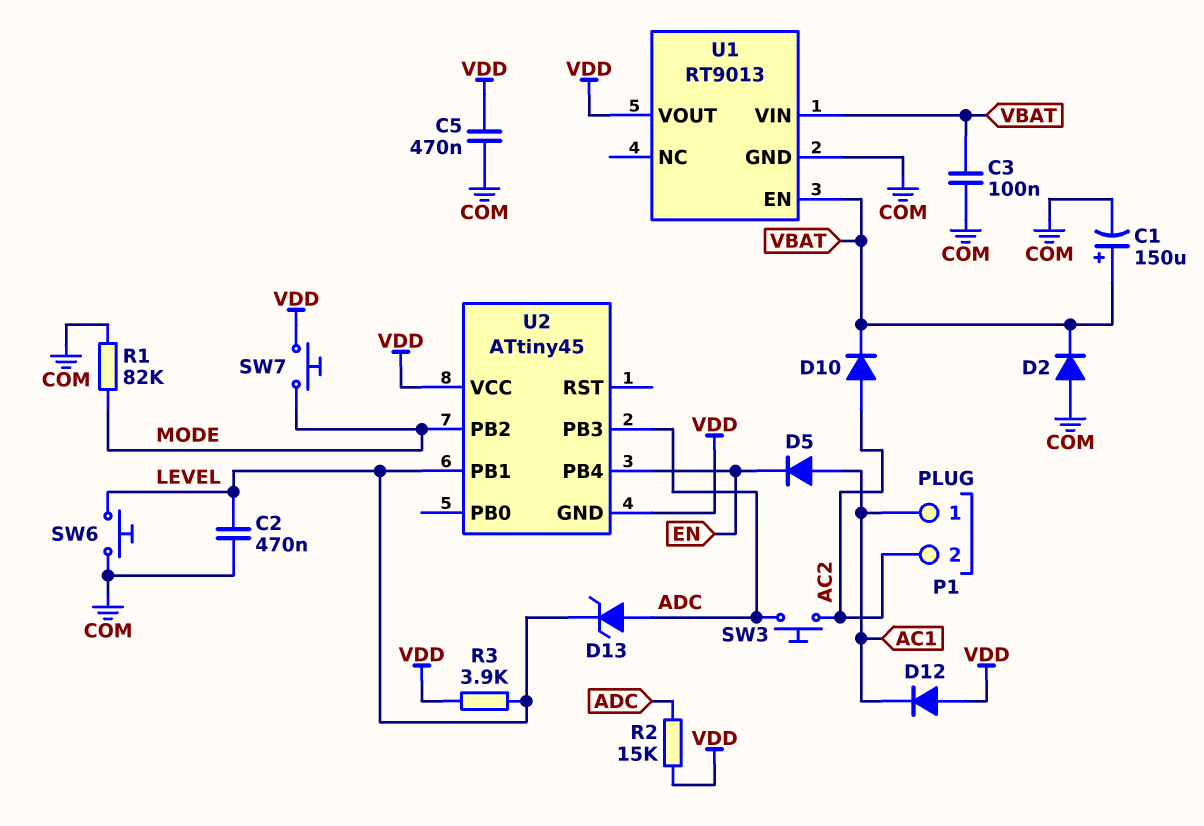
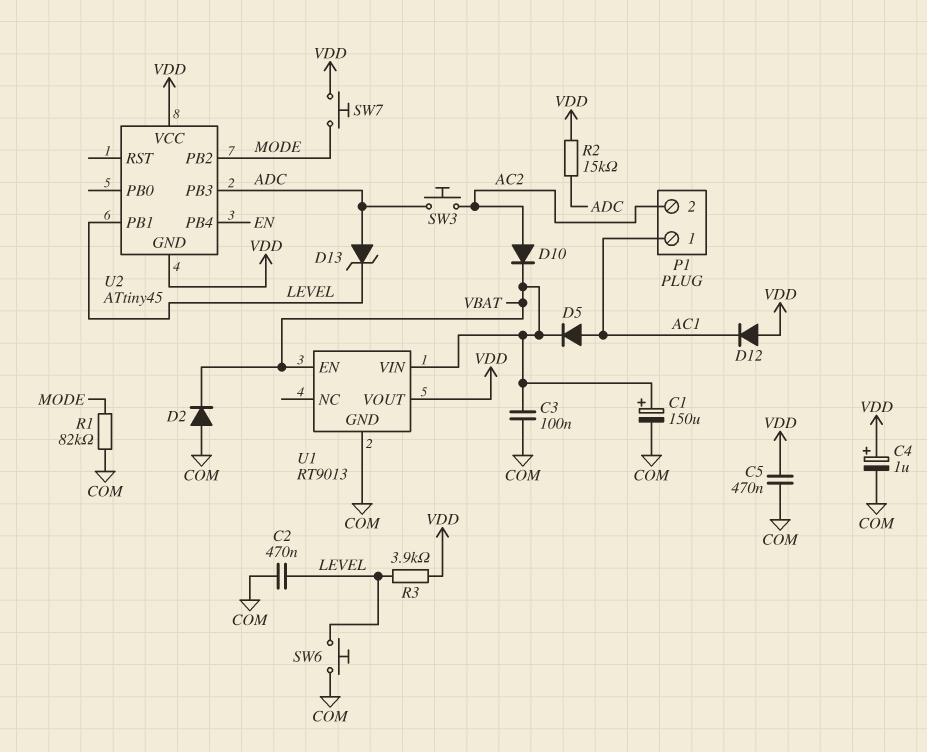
C4: none -> 1uF (plus VDD, minus COM)
D5: diode (A AC1, K EN) -> diode (A AC1, K VBAT)

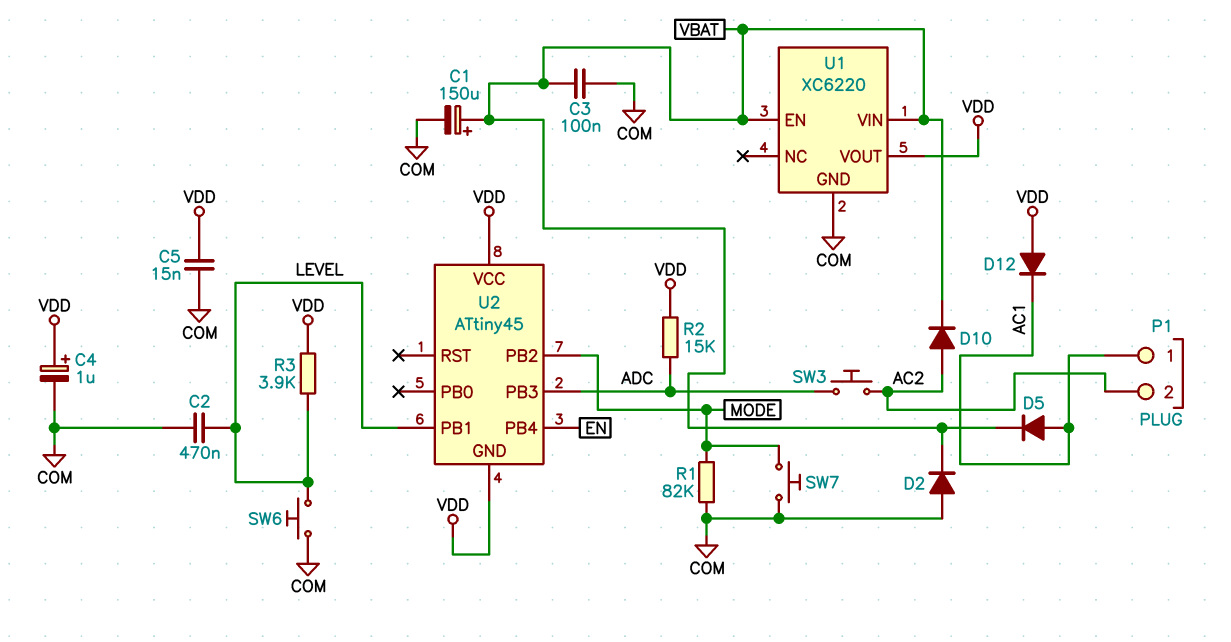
C5: 470nF (COM, VDD) -> 15nF (COM, VDD)
D13: zener (A ADC, K LEVEL) -> none
SW7: button (MODE, VDD) -> button (COM, MODE)
U1: RT9013 -> XC6220

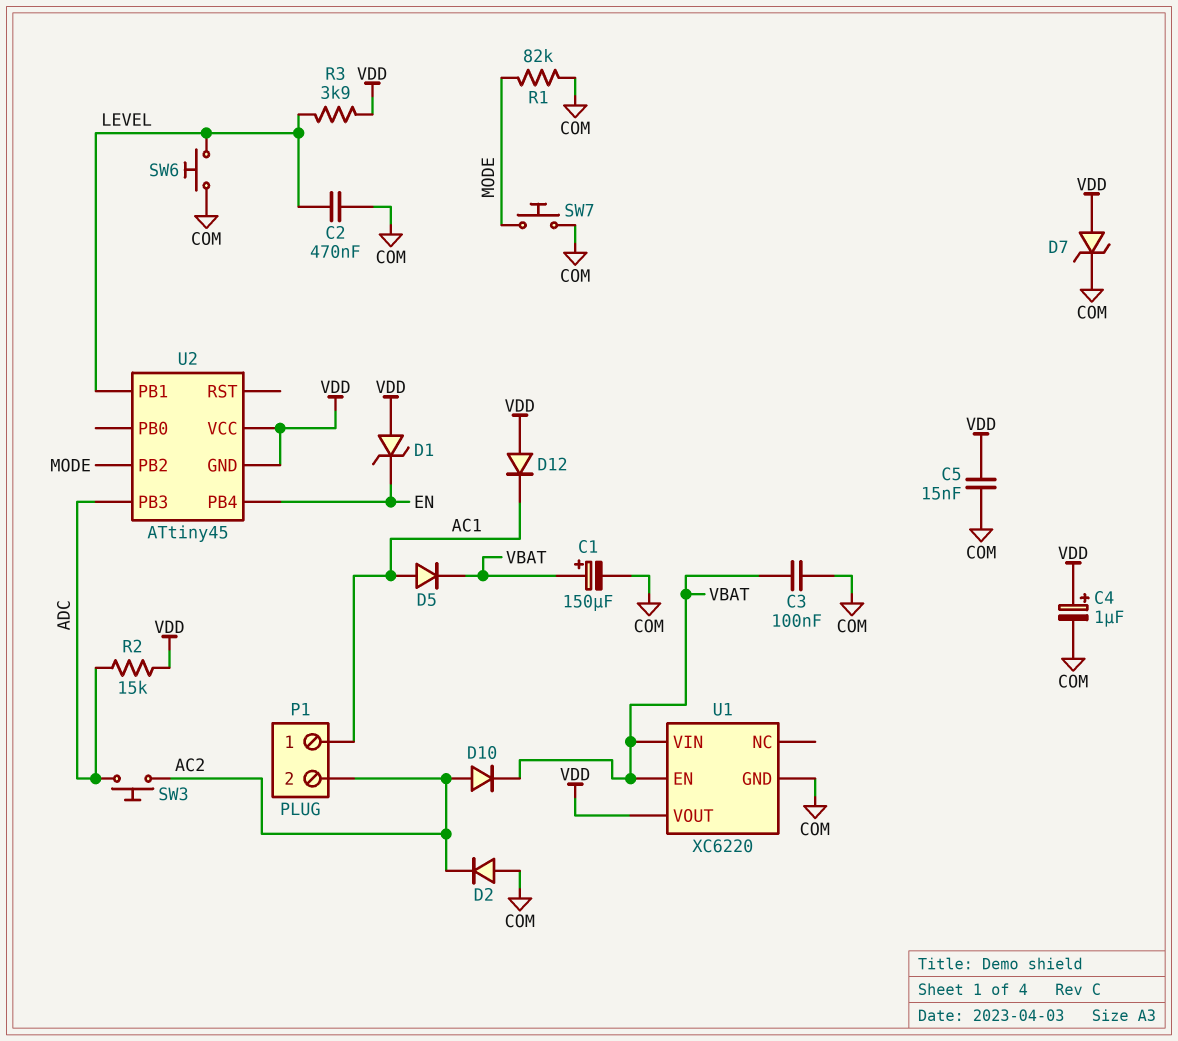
D1: none -> zener (A VDD, K EN)
D2: diode (A COM, K VBAT) -> diode (A COM, K AC2)
D7: none -> zener (A VDD, K COM)

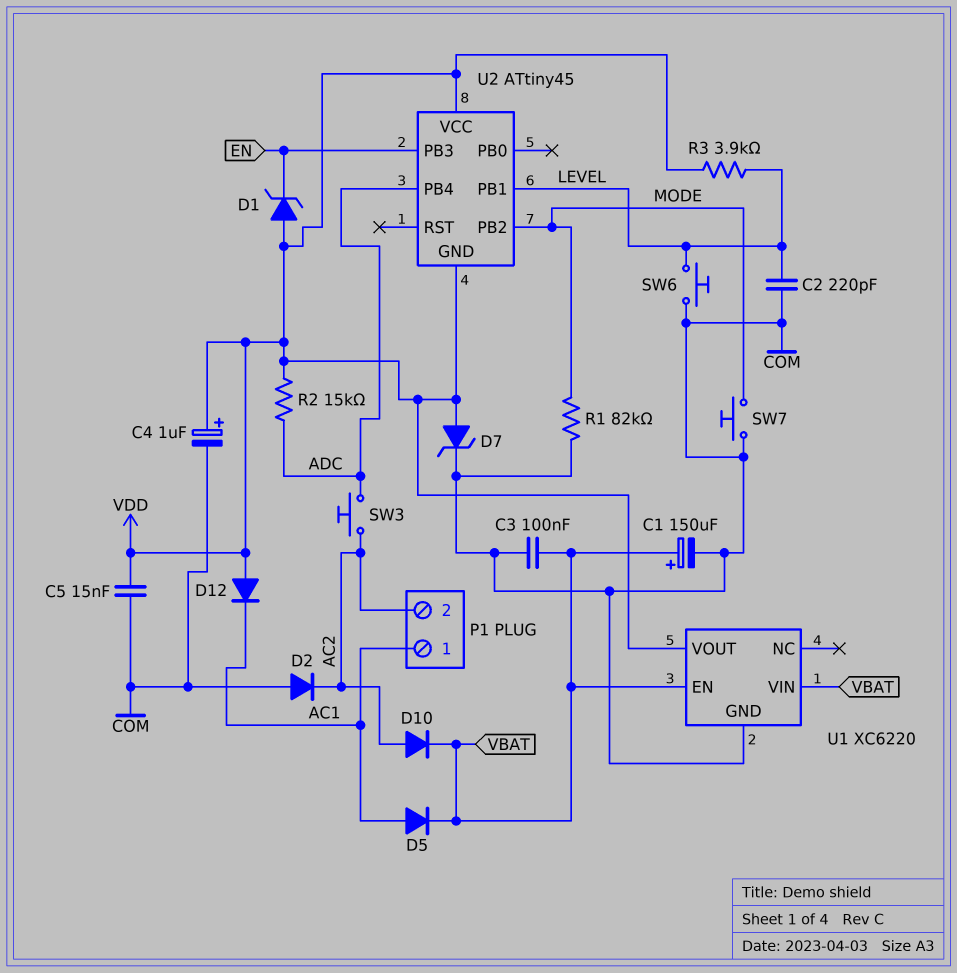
C2: 470nF (COM, LEVEL) -> 220pF (COM, LEVEL)
U2 pin PB3: ADC -> EN
U2 pin PB4: EN -> ADC

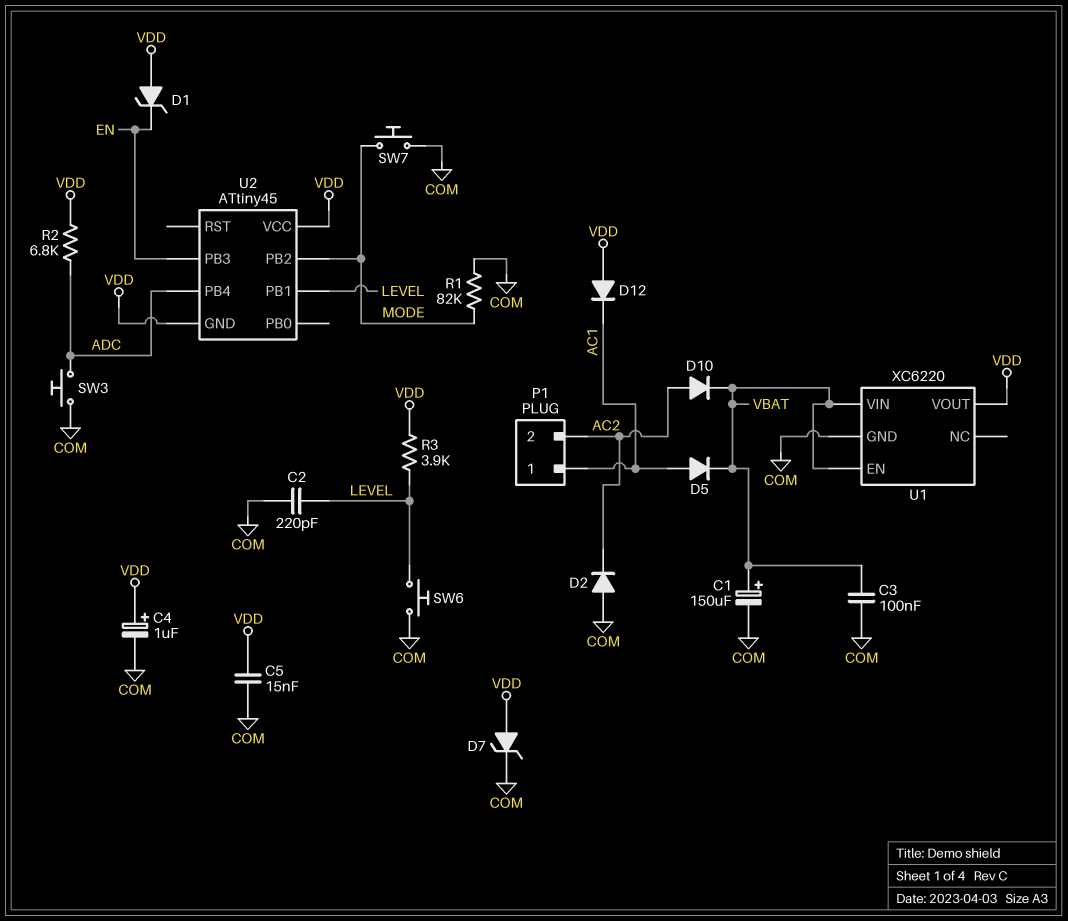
R2: 15k (ADC, VDD) -> 6.8k (ADC, VDD)
SW3: button (AC2, ADC) -> button (ADC, COM)

